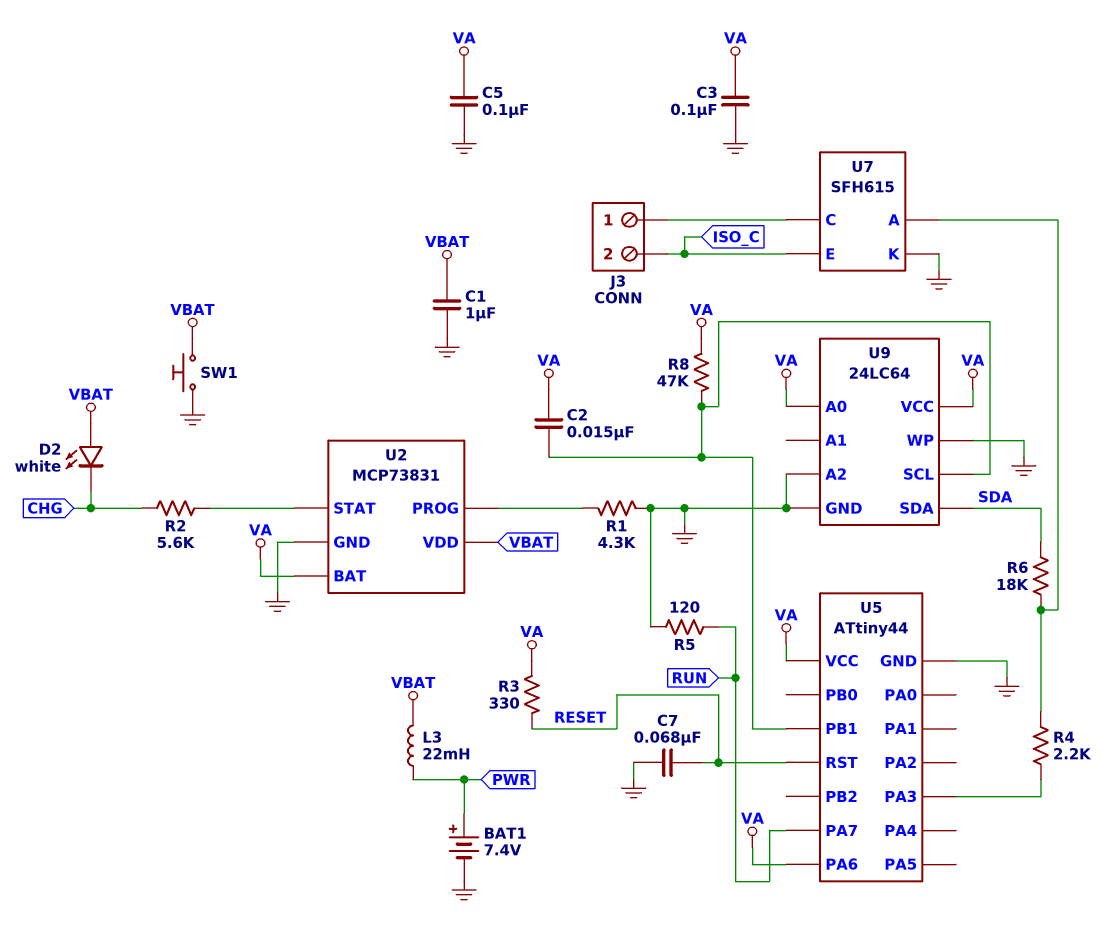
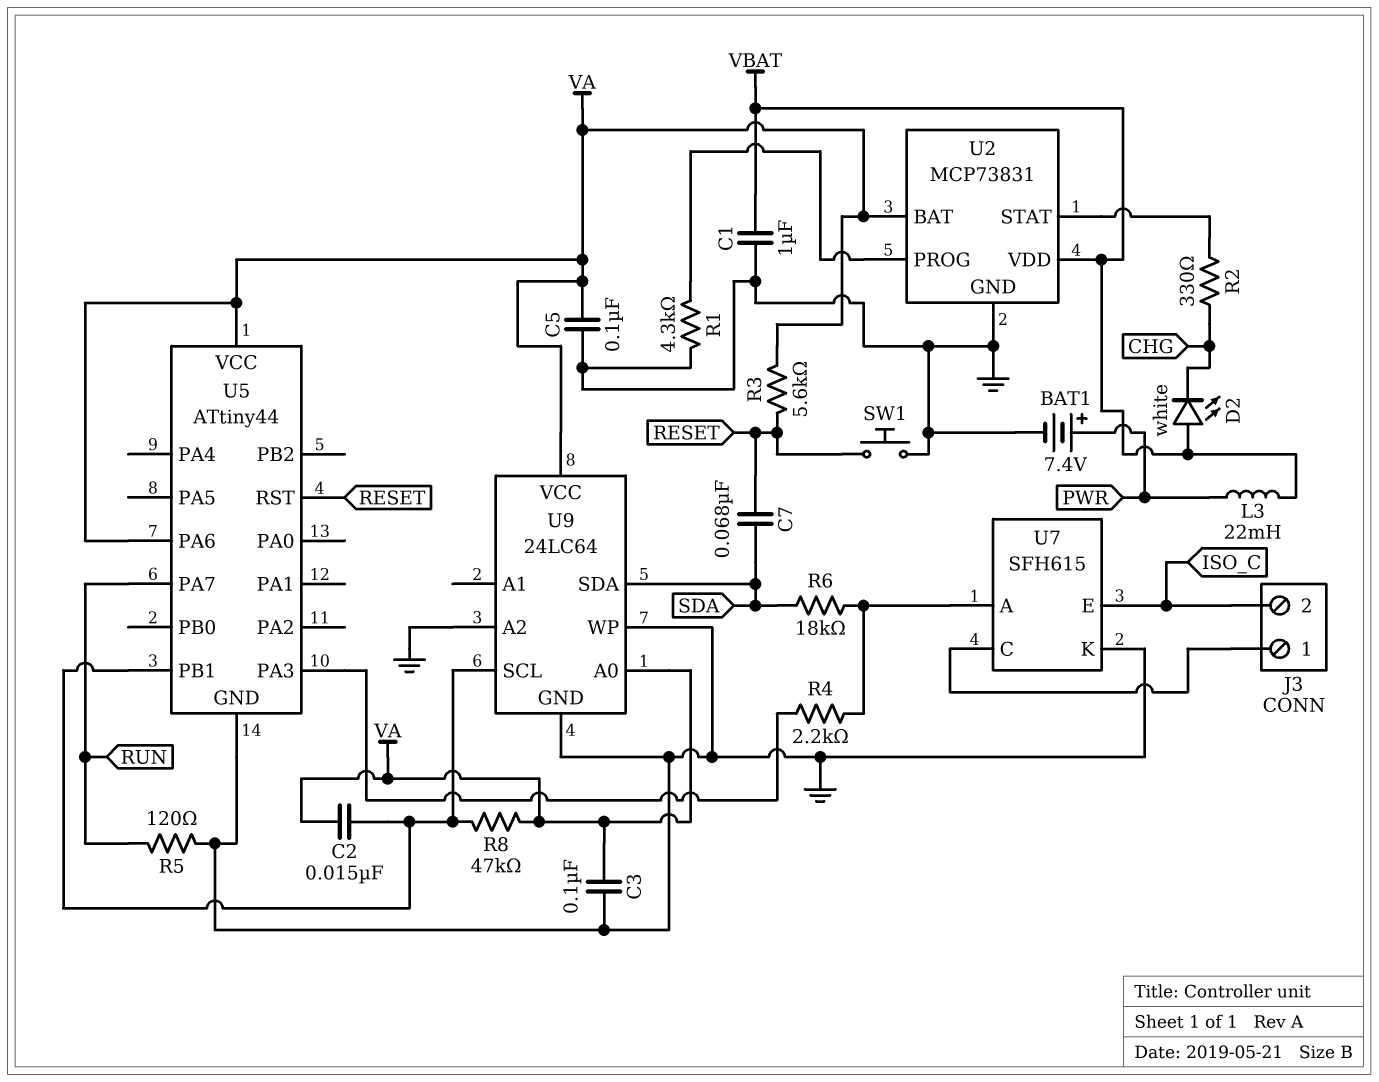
C7: 68nF (GND, RESET) -> 68nF (RESET, SDA)
R2: 5.6k (CHG, U2/STAT) -> 330 (CHG, U2/STAT)
R3: 330 (RESET, VA) -> 5.6k (RESET, VA)
SW1: button (GND, VBAT) -> button (GND, RESET)

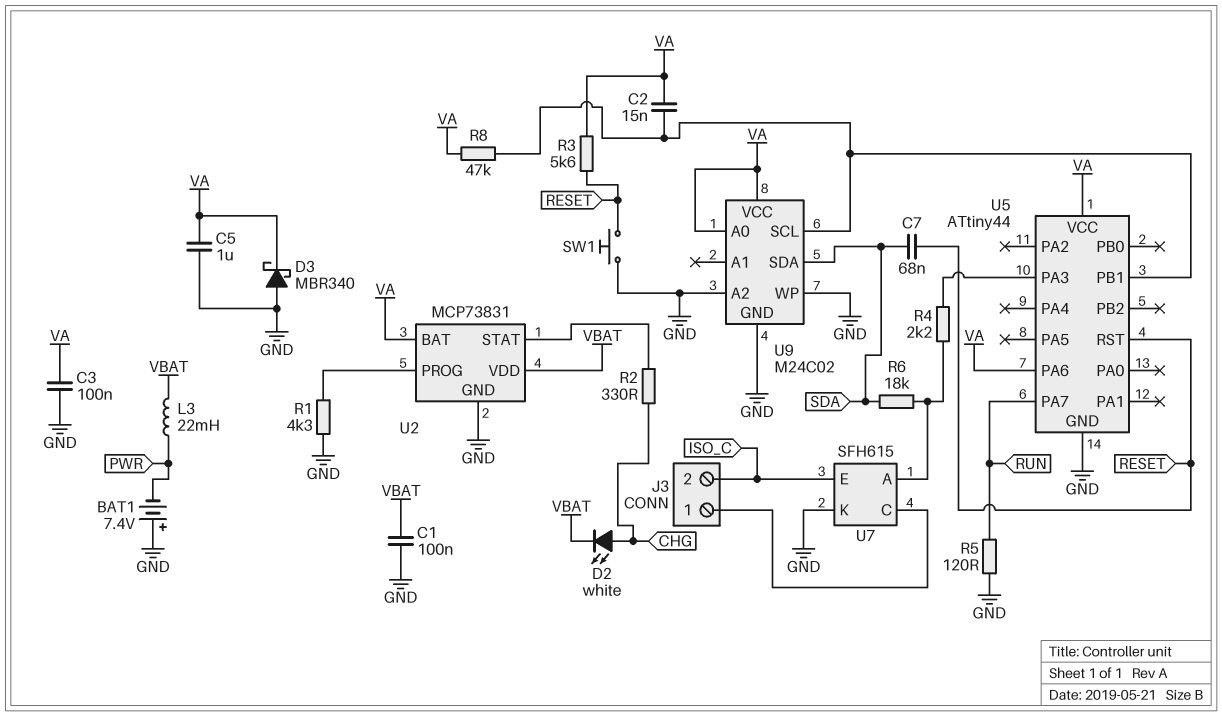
BAT1: 7.4V (plus PWR, minus GND) -> 7.4V (plus GND, minus PWR)
C1: 1uF (GND, VBAT) -> 100nF (GND, VBAT)
C5: 100nF (GND, VA) -> 1uF (GND, VA)
D2: LED white (A VBAT, K CHG) -> LED white (A CHG, K VBAT)
D3: none -> schottky MBR340 (A GND, K VA)
U9: 24LC64 -> M24C02

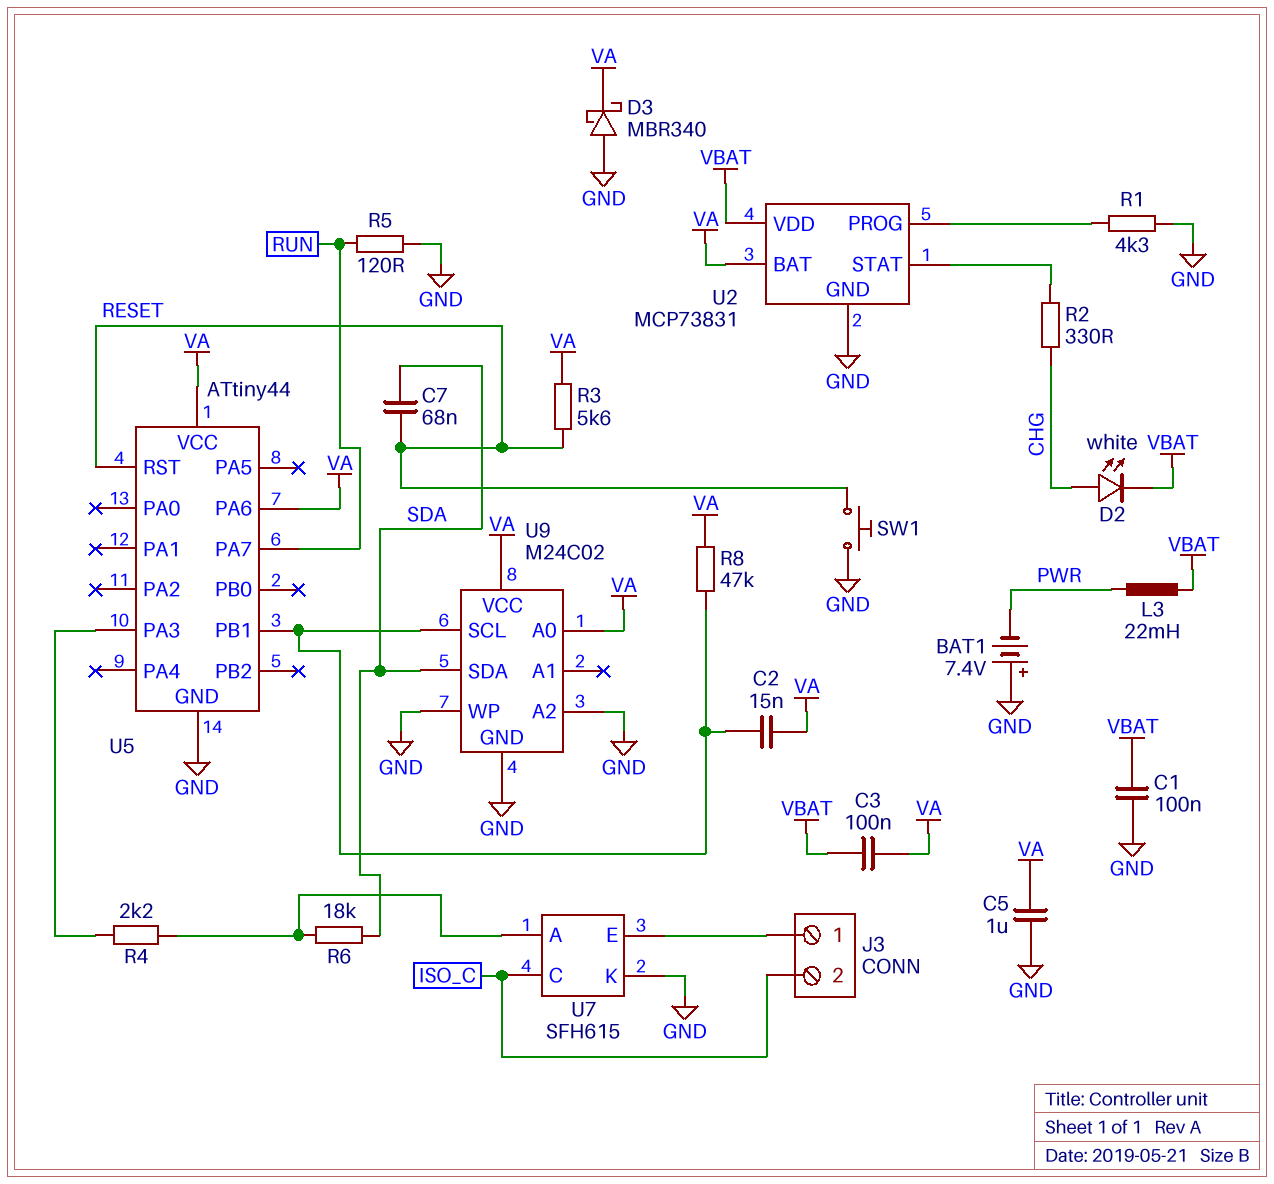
C3: 100nF (GND, VA) -> 100nF (VA, VBAT)
U7 pin C: J3/1 -> ISO_C
U7 pin E: ISO_C -> J3/1

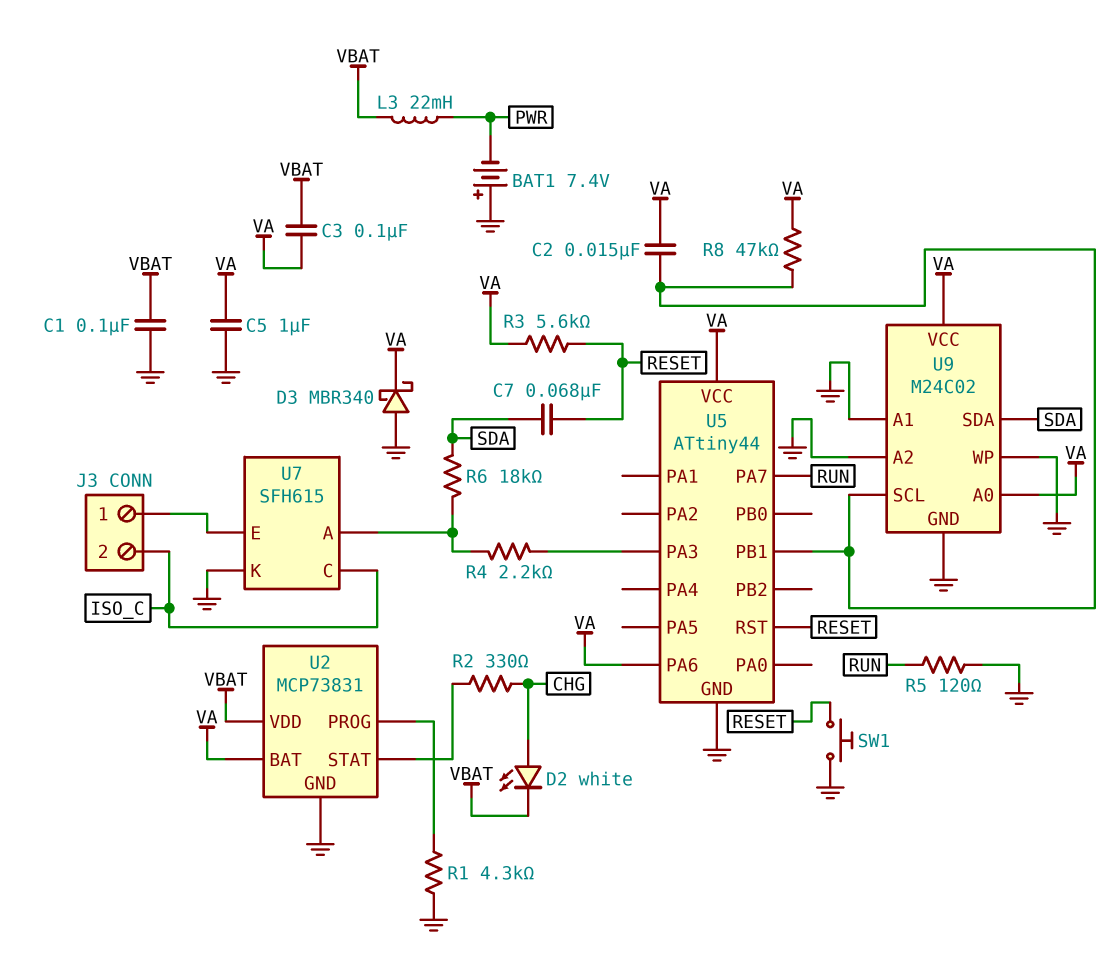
U9 pin A1: none -> GND

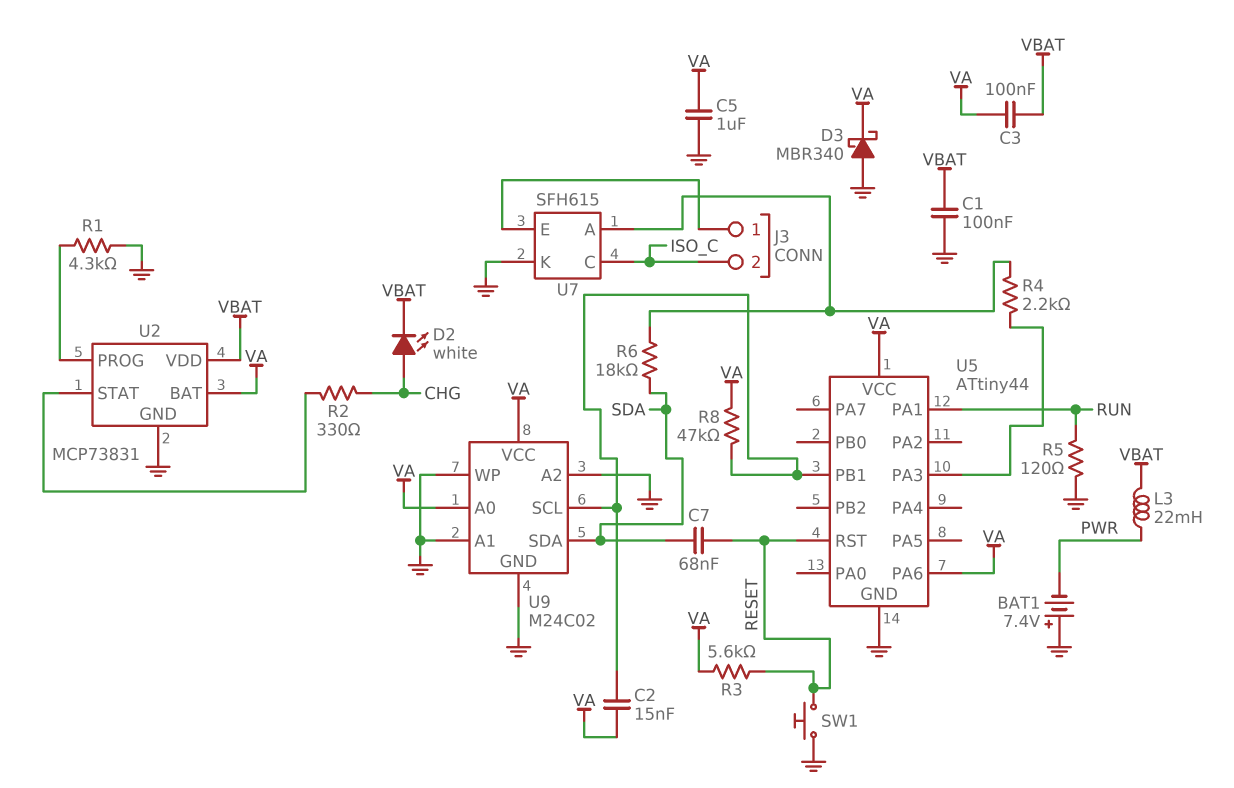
U5 pin PA1: none -> RUN
U5 pin PA7: RUN -> none

